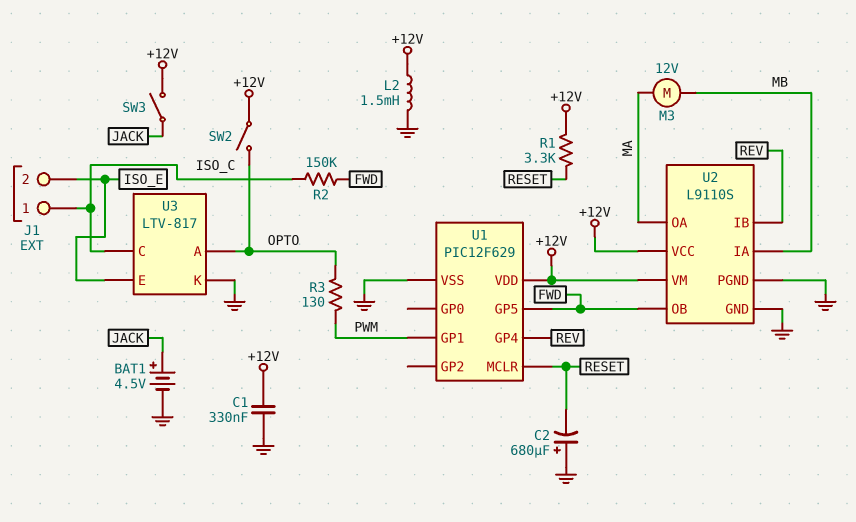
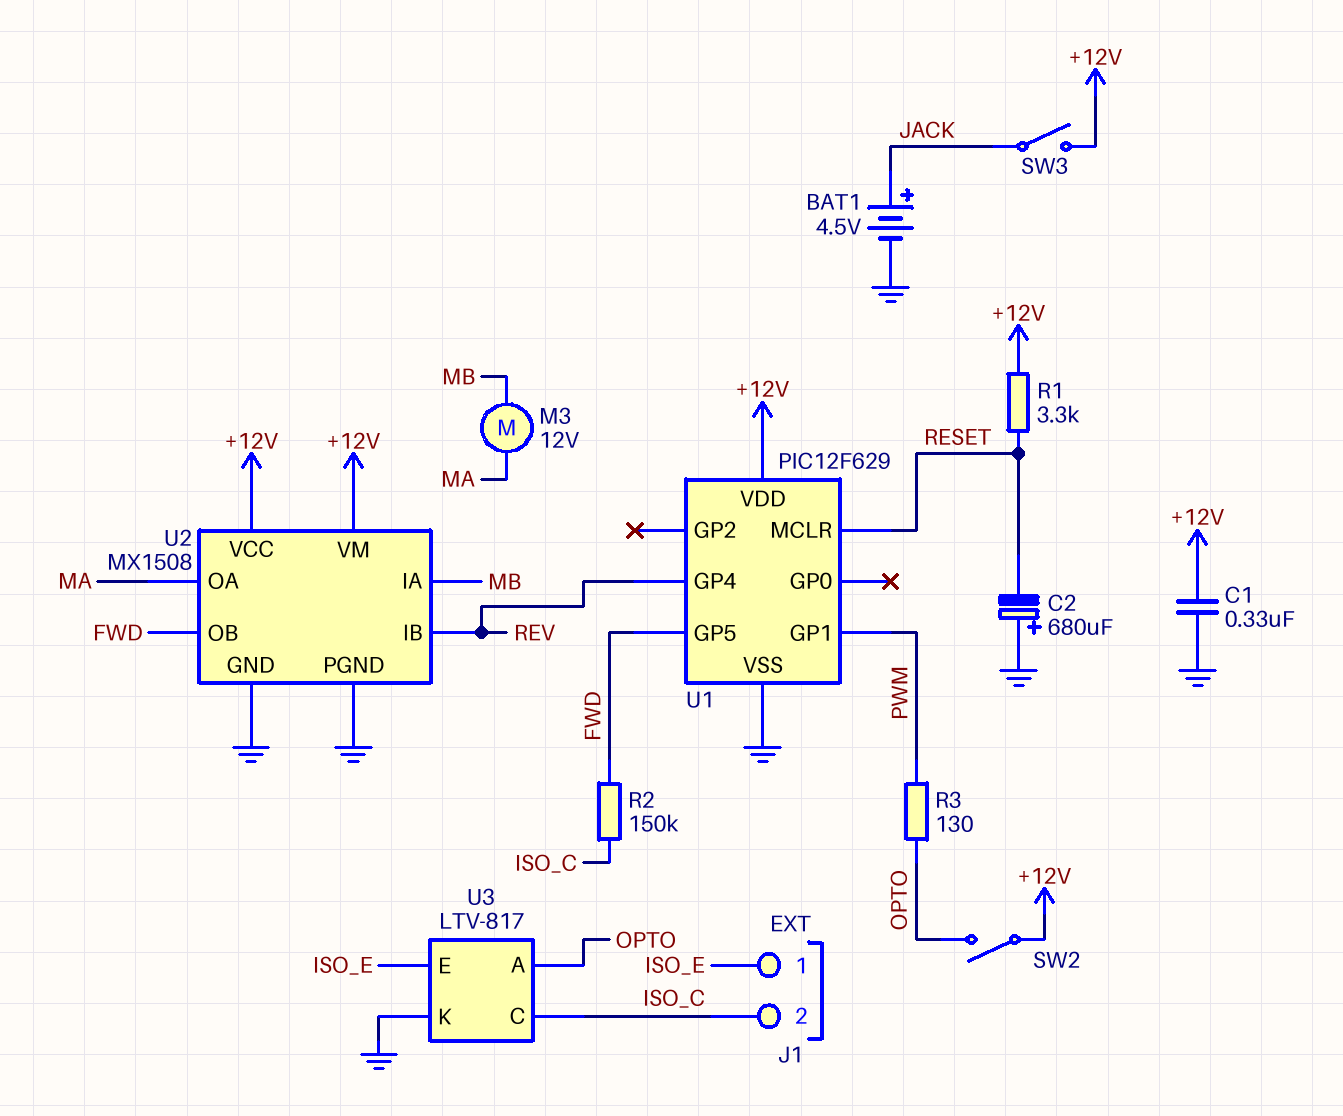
J1 pin 1: ISO_C -> ISO_E
J1 pin 2: ISO_E -> ISO_C
L2: 1.5mH (+12V, GND) -> none
U2: L9110S -> MX1508

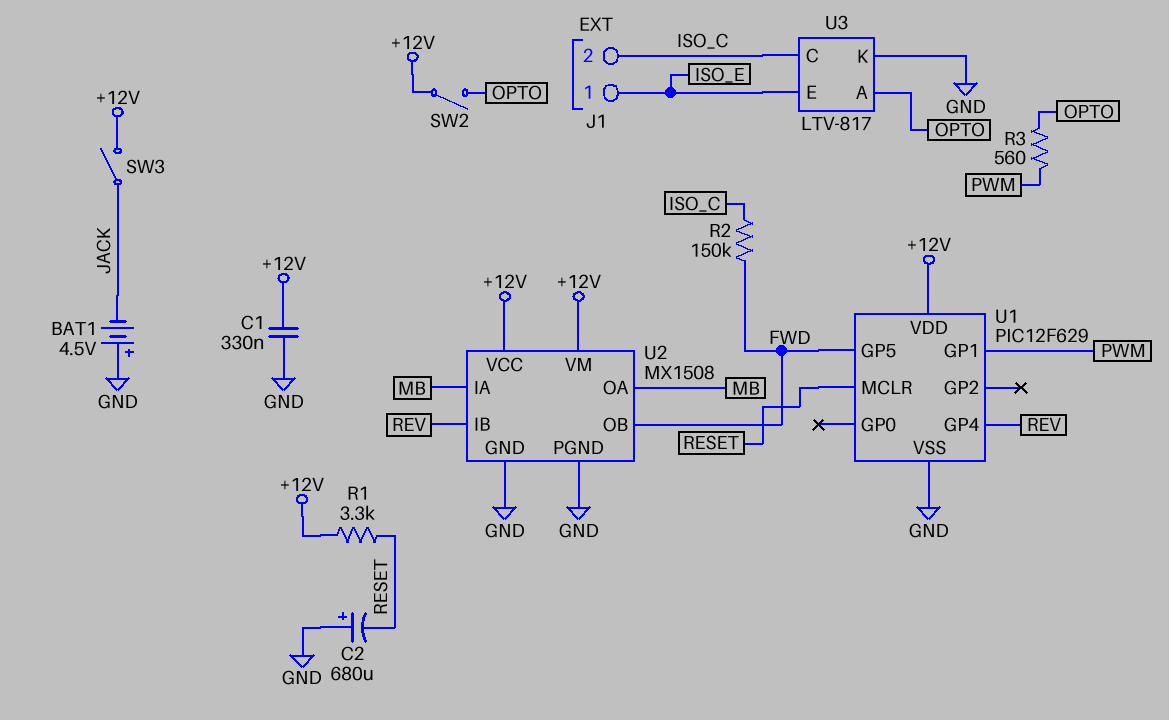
BAT1: 4.5V (plus JACK, minus GND) -> 4.5V (plus GND, minus JACK)
M3: motor 12V (MA, MB) -> none
R3: 130 (OPTO, PWM) -> 560 (OPTO, PWM)
U2 pin OA: MA -> MB

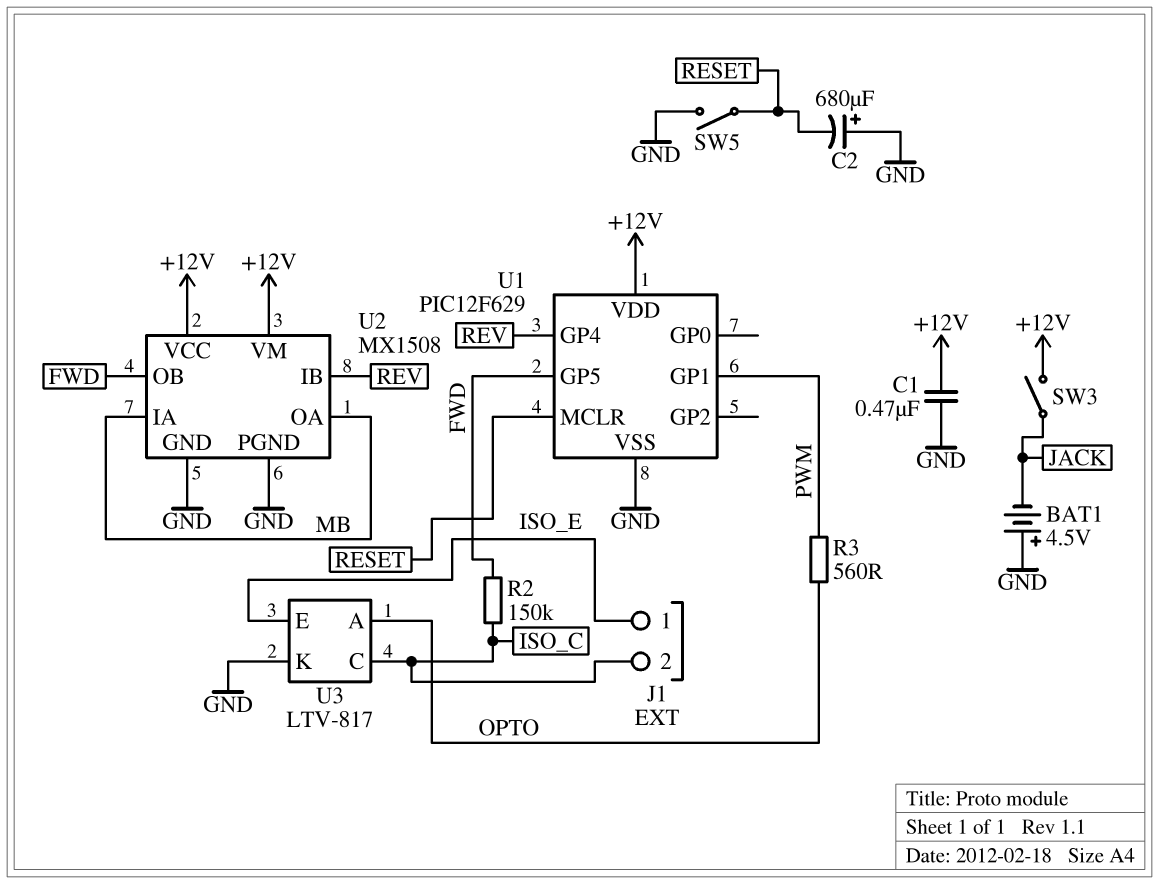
C1: 330nF (+12V, GND) -> 470nF (+12V, GND)
R1: 3.3k (+12V, RESET) -> none
SW2: switch (+12V, OPTO) -> none
SW5: none -> switch (GND, RESET)

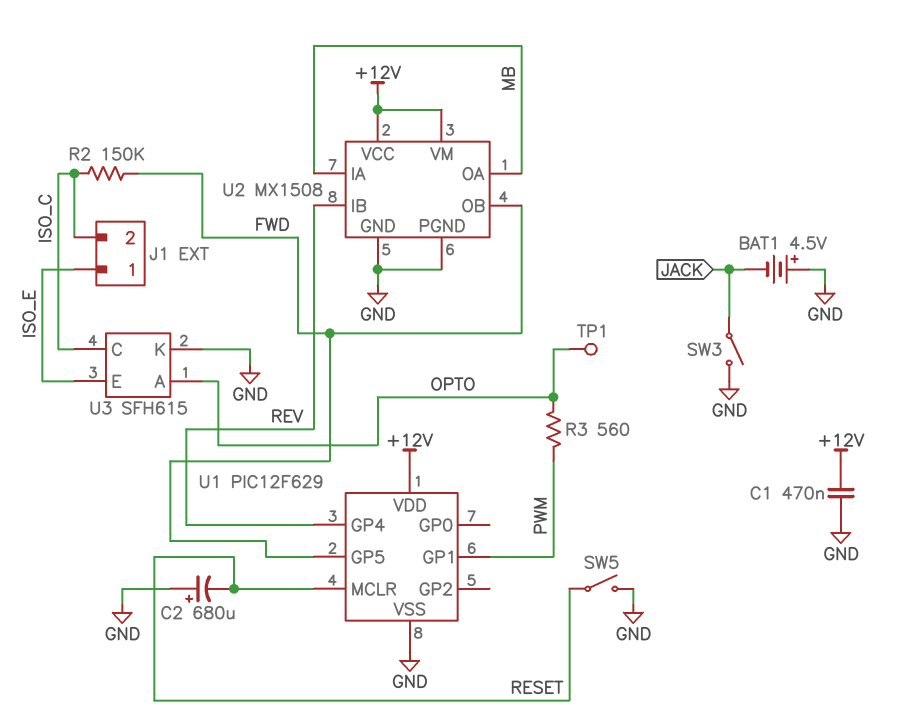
SW3: switch (+12V, JACK) -> switch (GND, JACK)
TP1: none -> test point (OPTO)
U3: LTV-817 -> SFH615

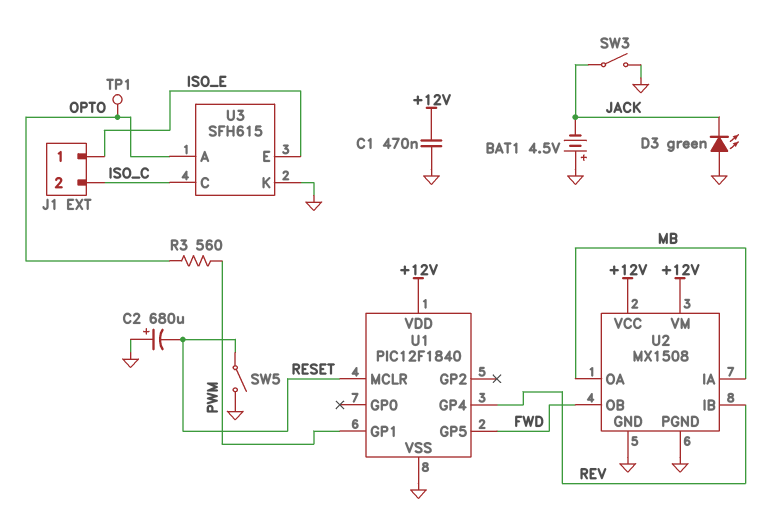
D3: none -> LED green (A GND, K JACK)
R2: 150k (FWD, ISO_C) -> none
U1: PIC12F629 -> PIC12F1840

